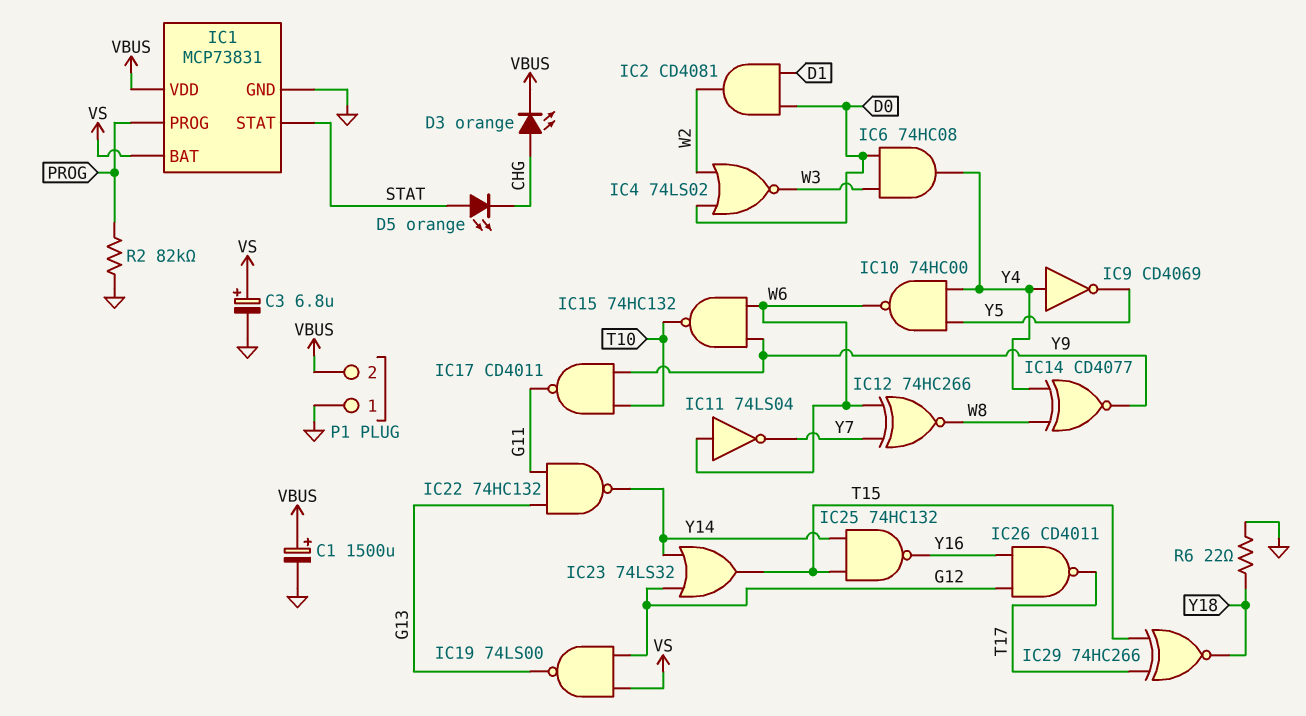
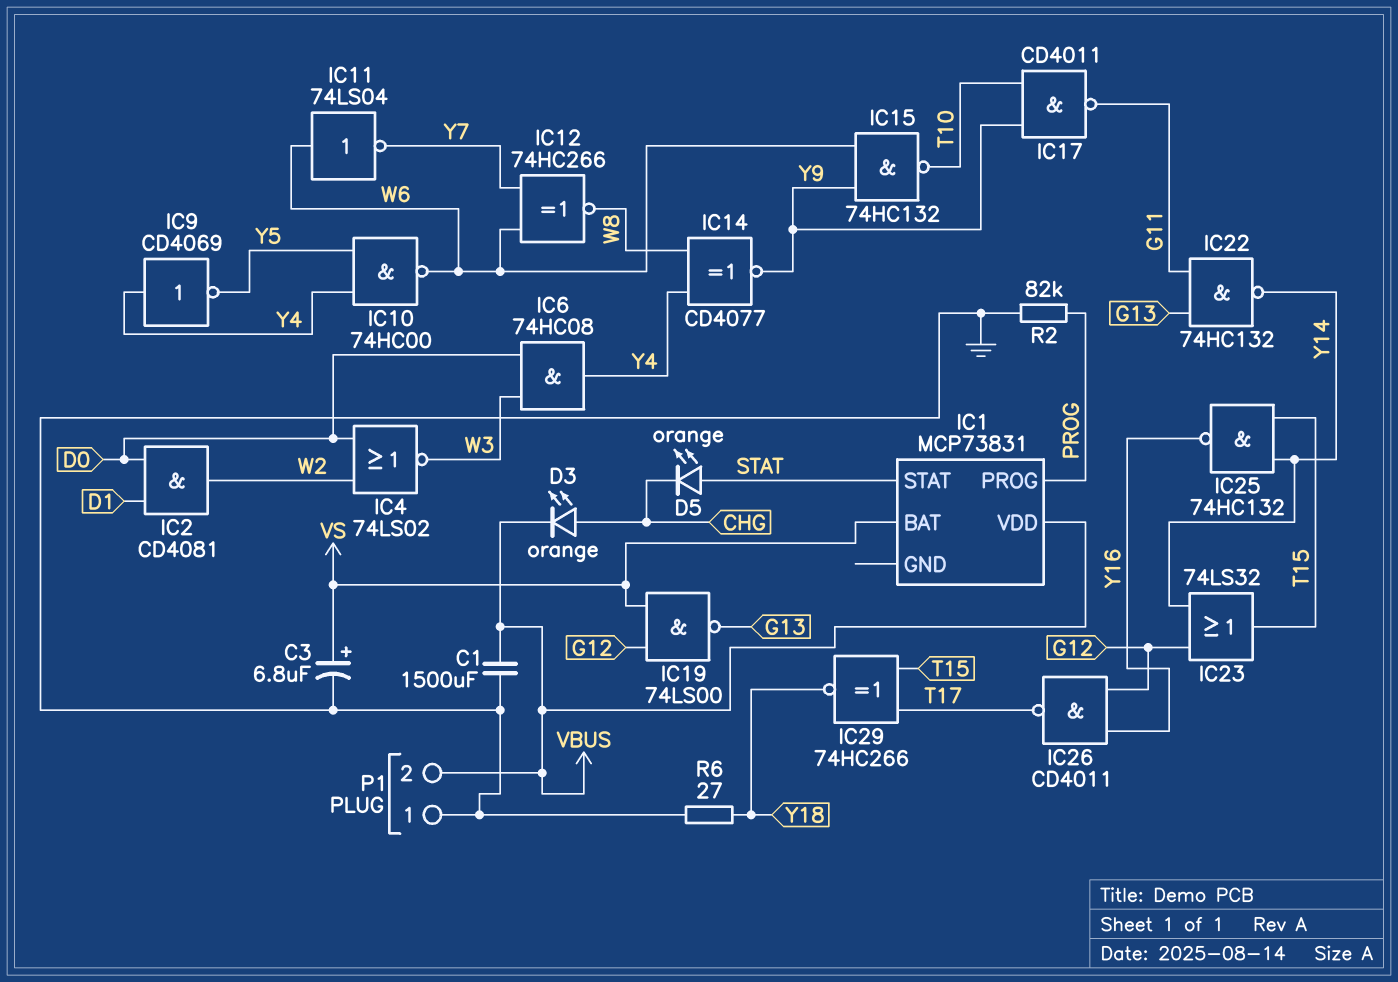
C1: 1500uF (plus VBUS, minus GND) -> 1500uF (GND, VBUS)
IC1 pin GND: GND -> none
R6: 22 (GND, Y18) -> 27 (GND, Y18)

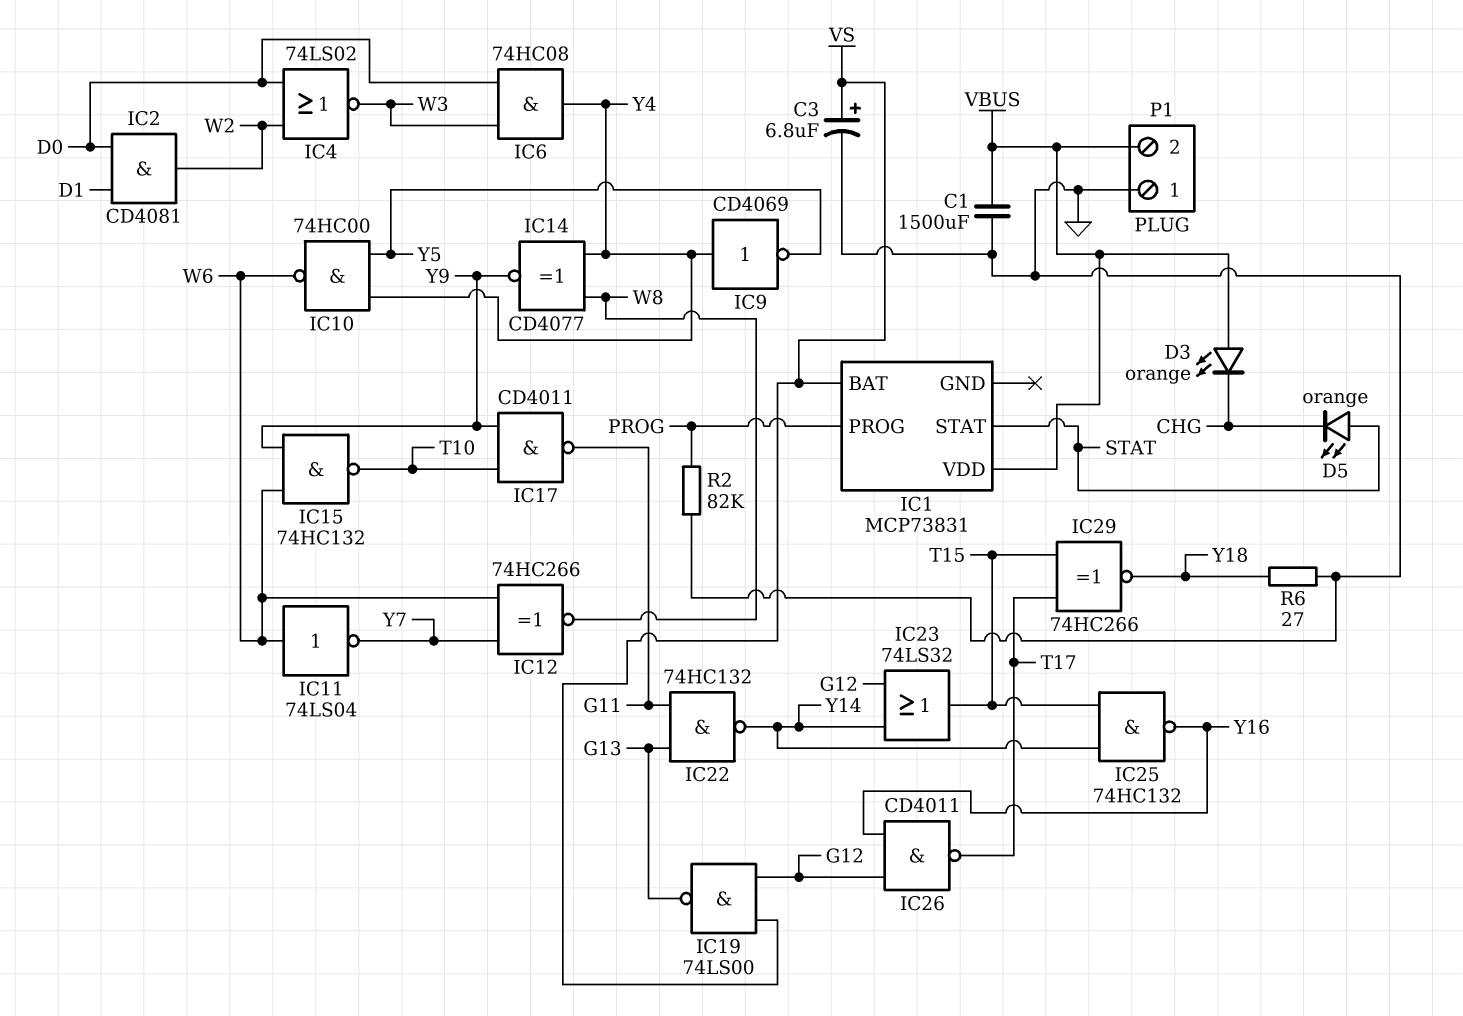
D3: LED orange (A CHG, K VBUS) -> LED orange (A VBUS, K CHG)

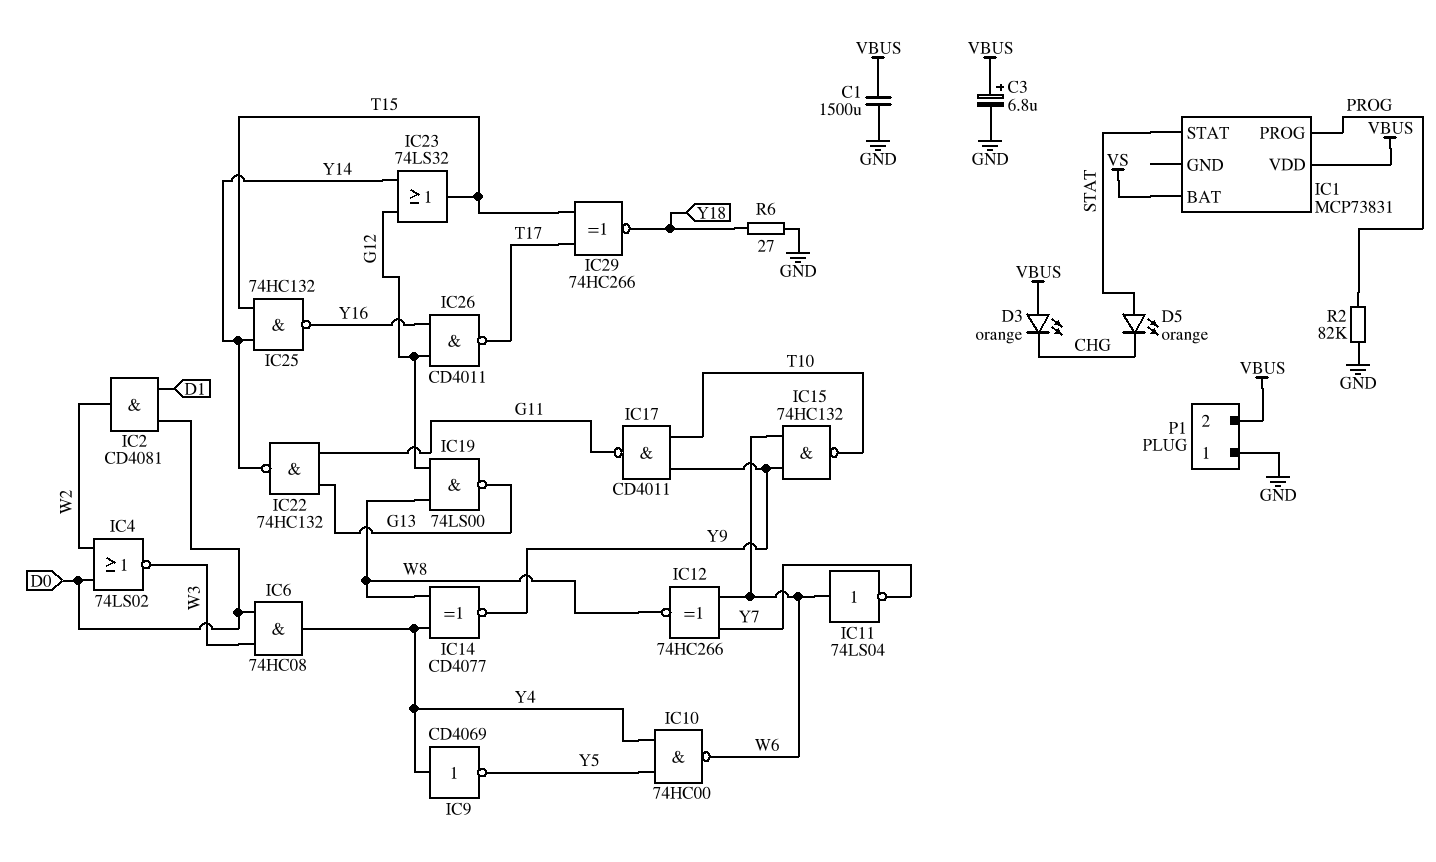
C3: 6.8uF (plus VS, minus GND) -> 6.8uF (plus VBUS, minus GND)
IC19: NAND 74LS00 (in G12, in VS, out G13) -> NAND 74LS00 (in G12, in W8, out G13)

